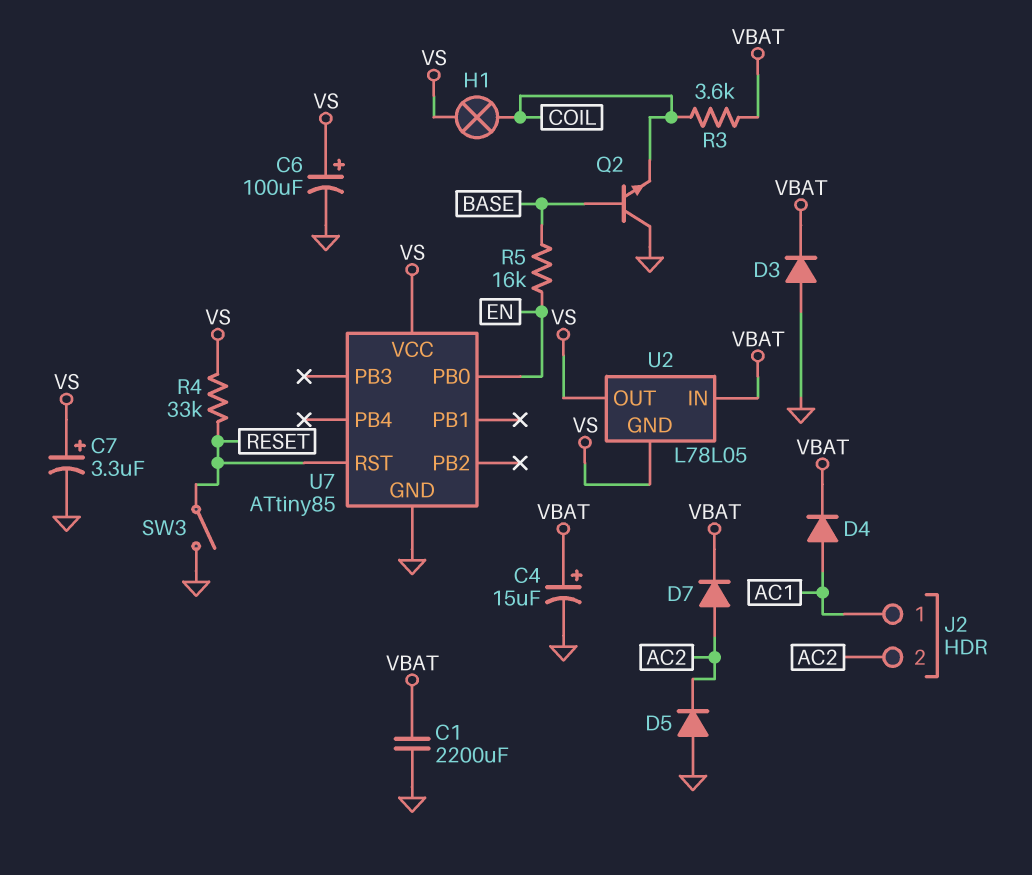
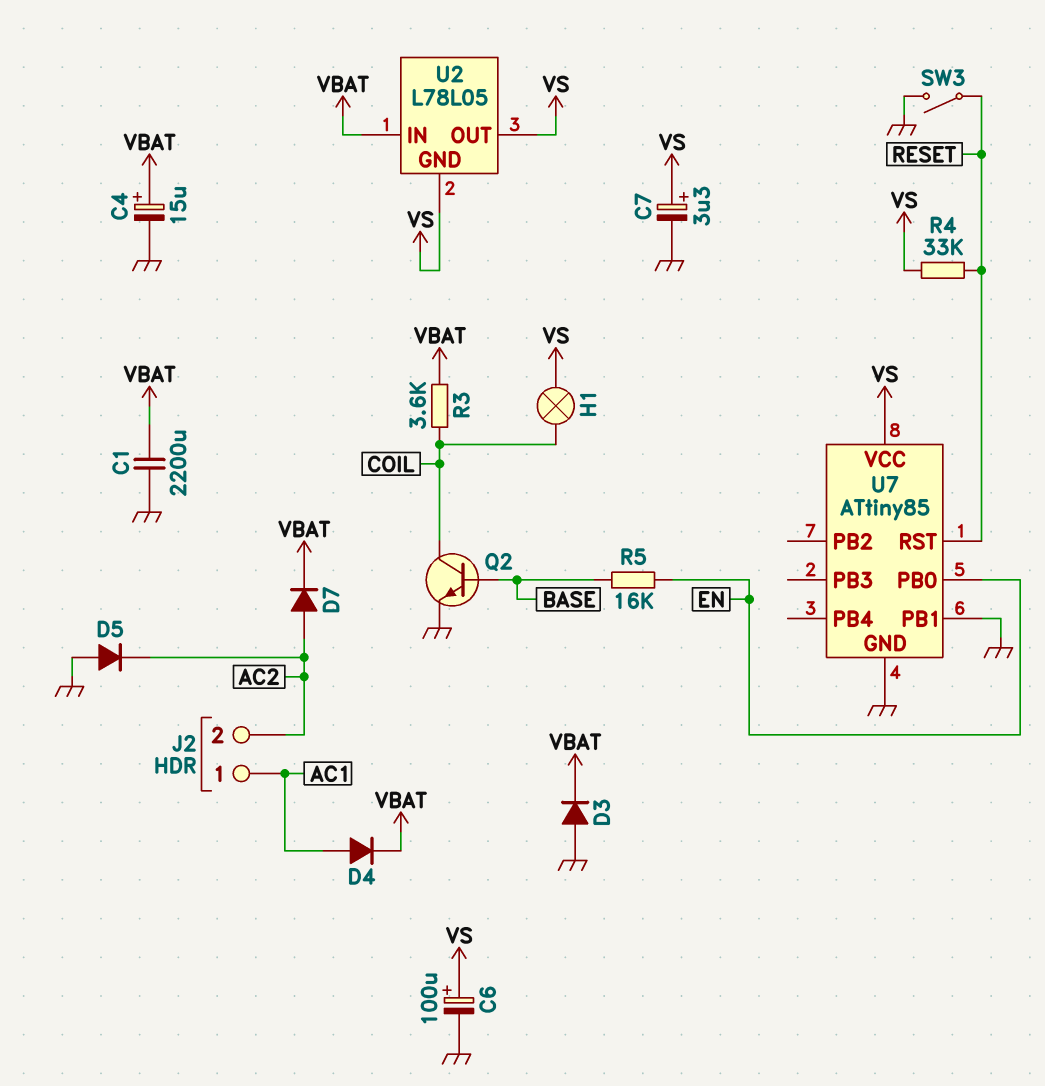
Q2: NPN (B BASE, C GND, E COIL) -> NPN (B BASE, C COIL, E GND)
U7 pin PB1: none -> GND

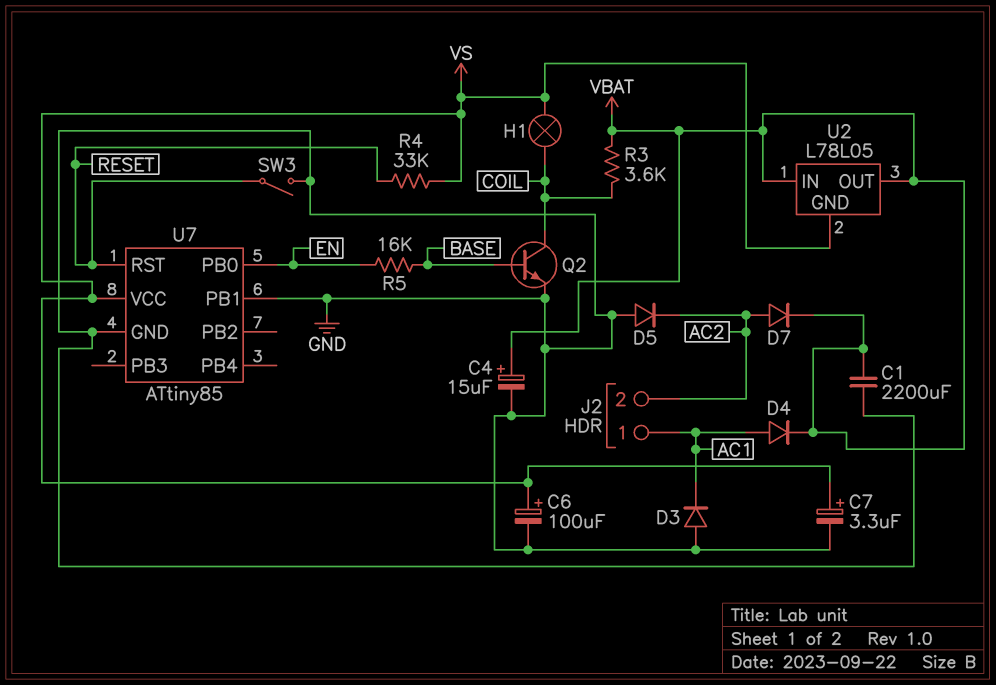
D3: diode (A GND, K VBAT) -> diode (A GND, K AC1)
U2 pin OUT: VS -> VBAT

